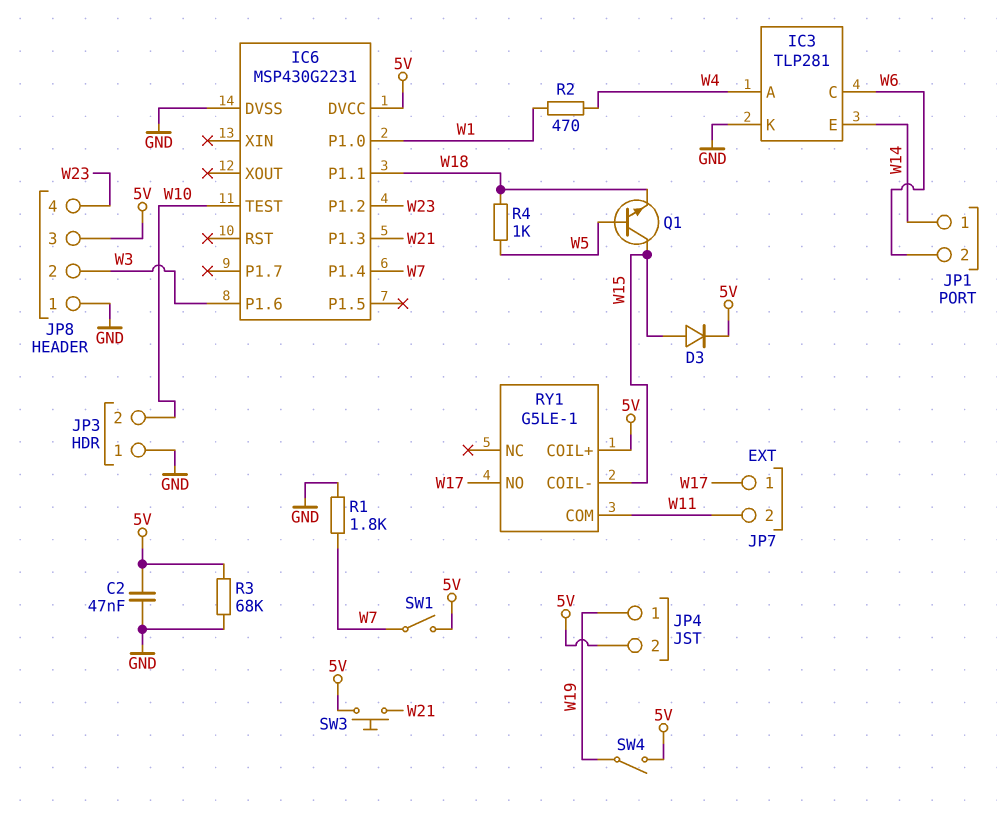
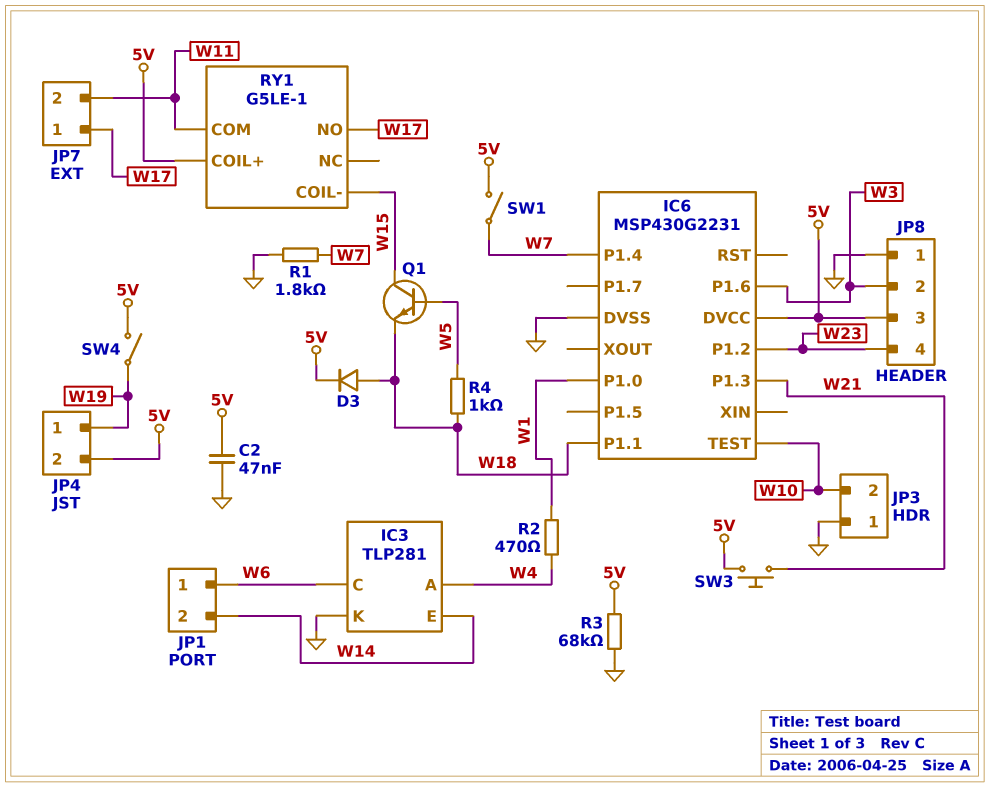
D3: diode (A W15, K 5V) -> diode (A W18, K 5V)
JP1 pin 1: W14 -> W6
JP1 pin 2: W6 -> W14

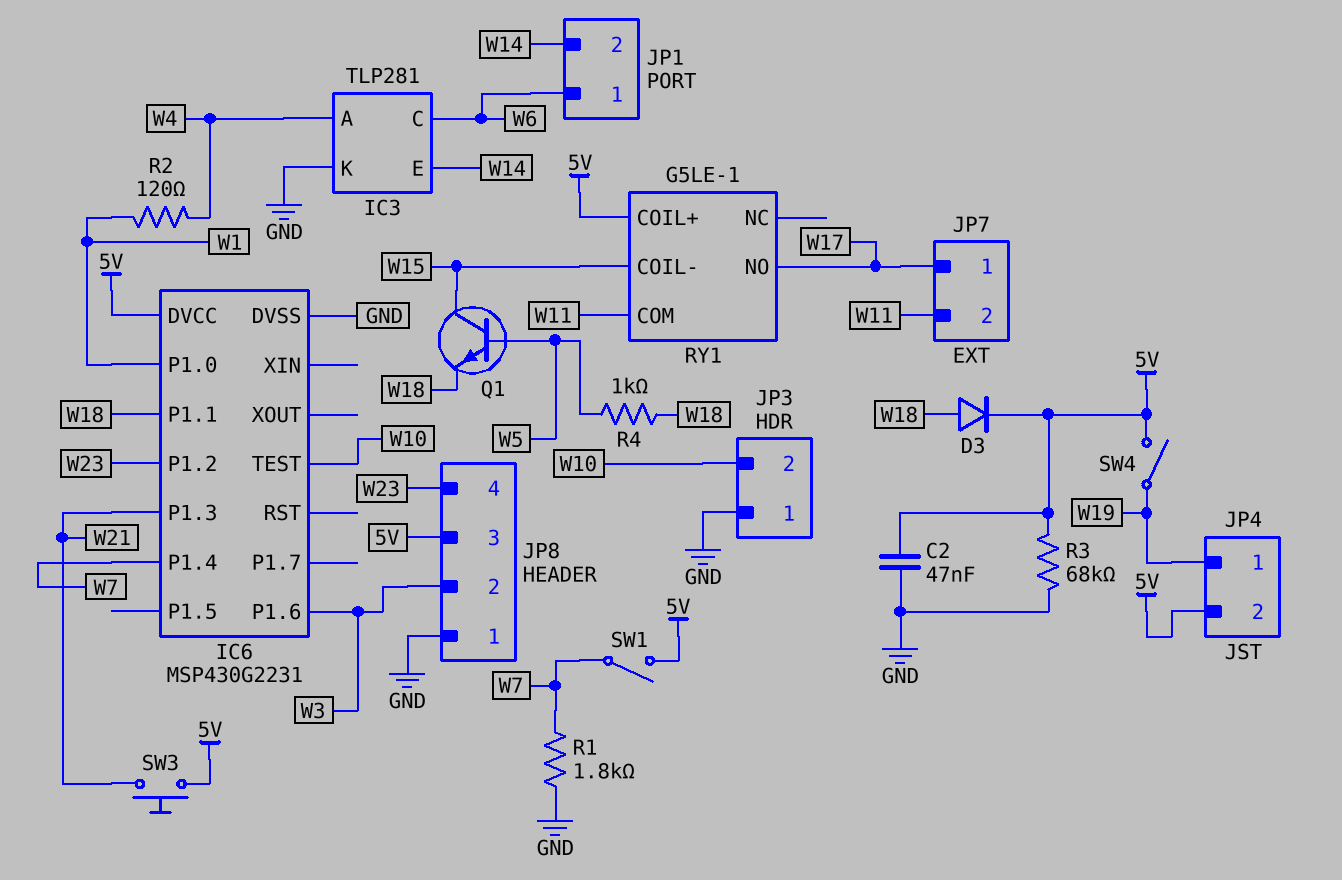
R2: 470 (W1, W4) -> 120 (W1, W4)

